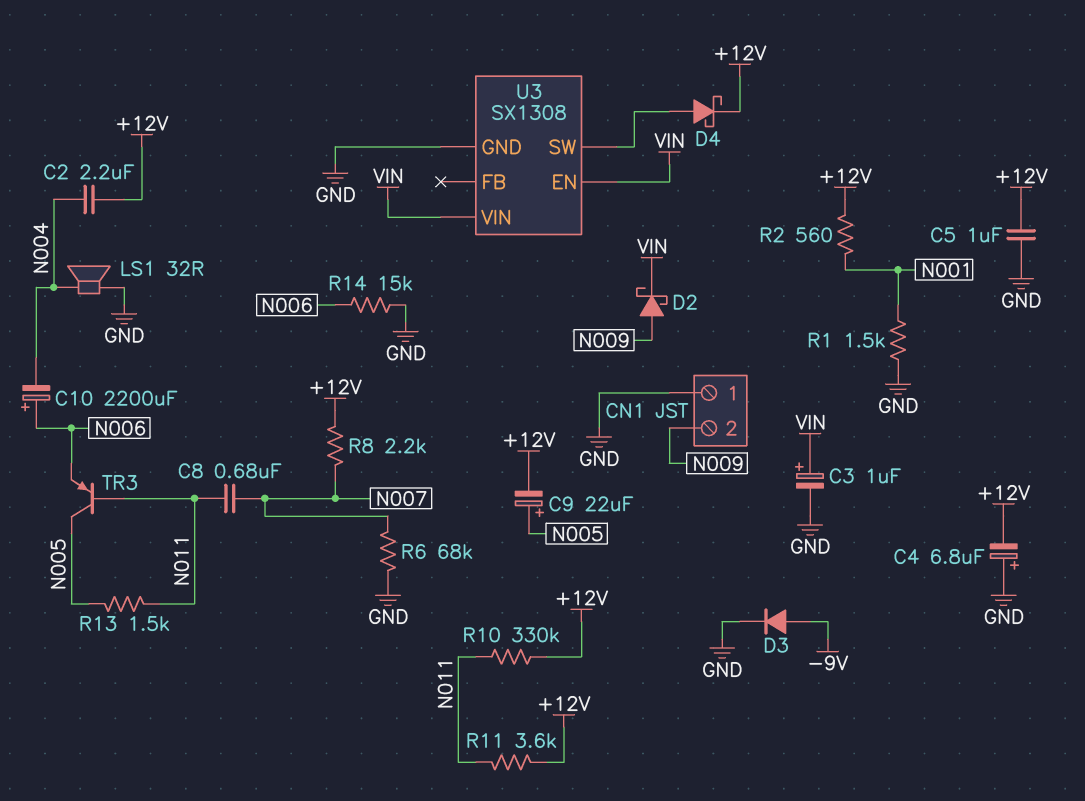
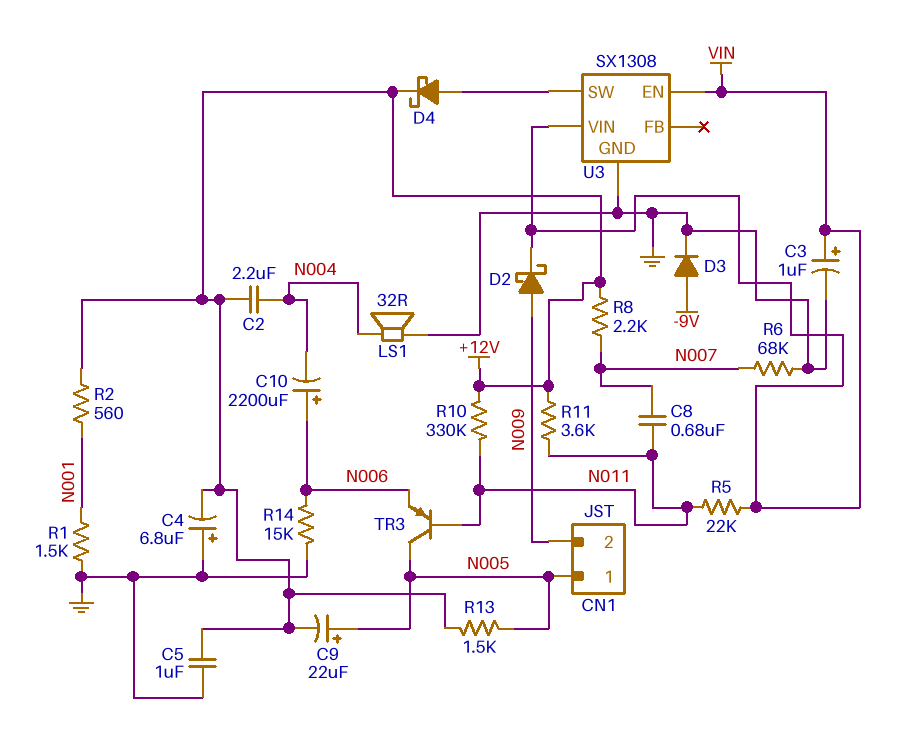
CN1 pin 1: GND -> N005
R5: none -> 22k (N011, VIN)
R13: 1.5k (N005, N011) -> 1.5k (+12V, N005)

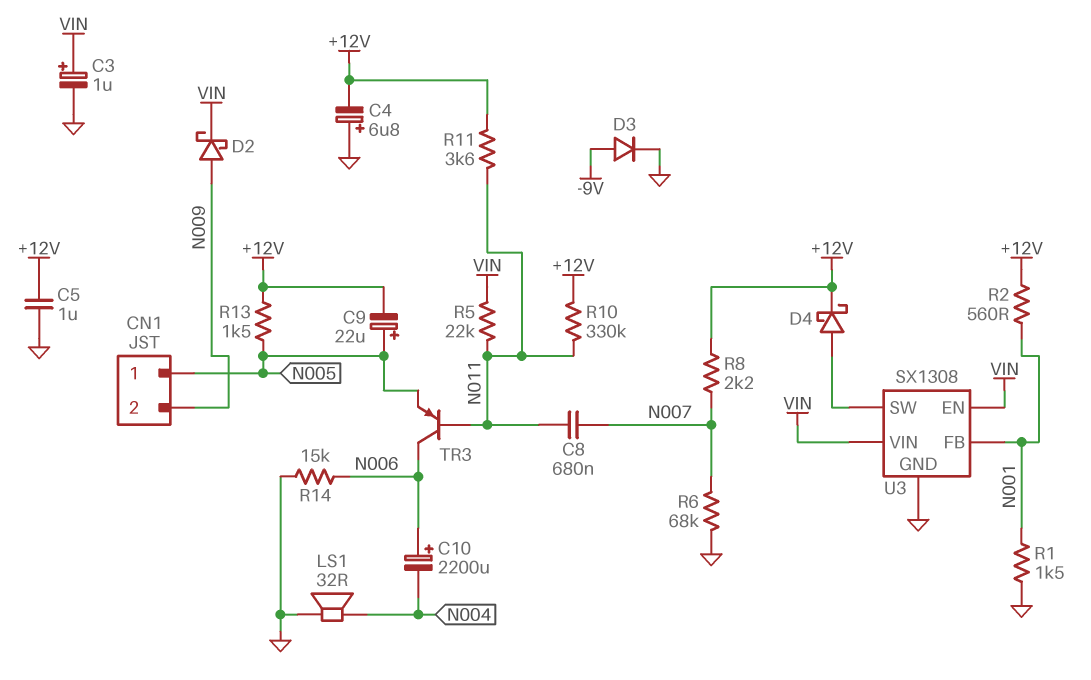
C2: 2.2uF (+12V, N004) -> none
TR3: PNP (B N011, C N005, E N006) -> PNP (B N011, C N006, E N005)
U3 pin FB: none -> N001

